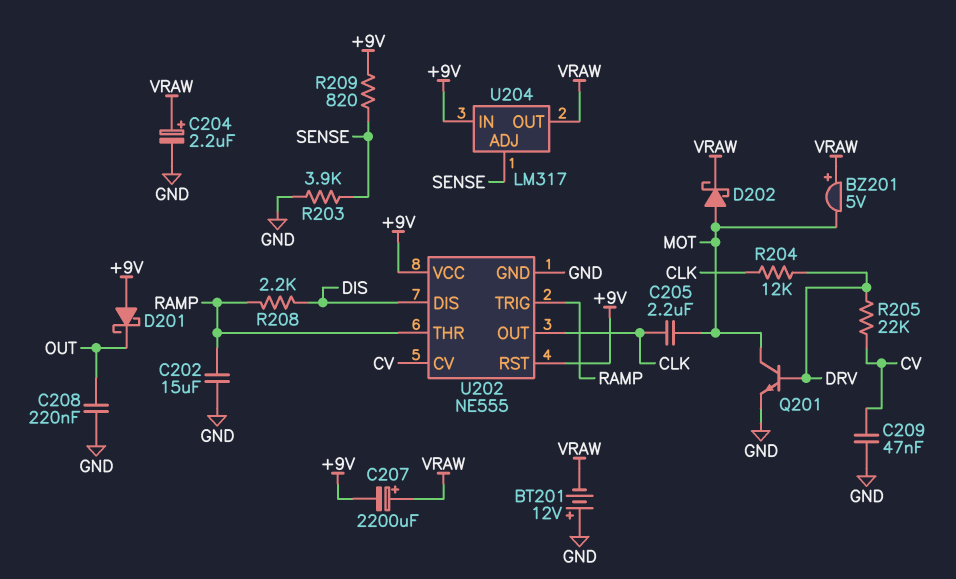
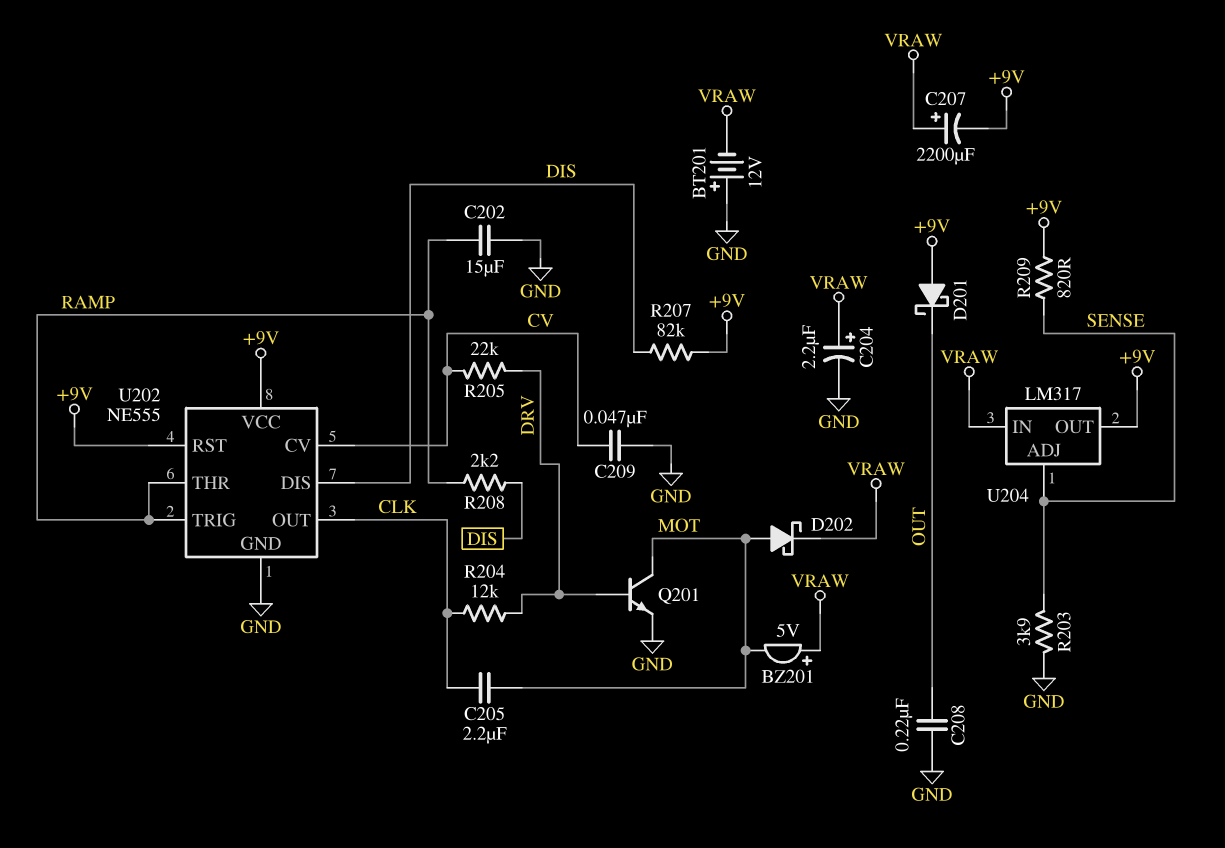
R207: none -> 82k (+9V, DIS)
U204 pin IN: +9V -> VRAW
U204 pin OUT: VRAW -> +9V

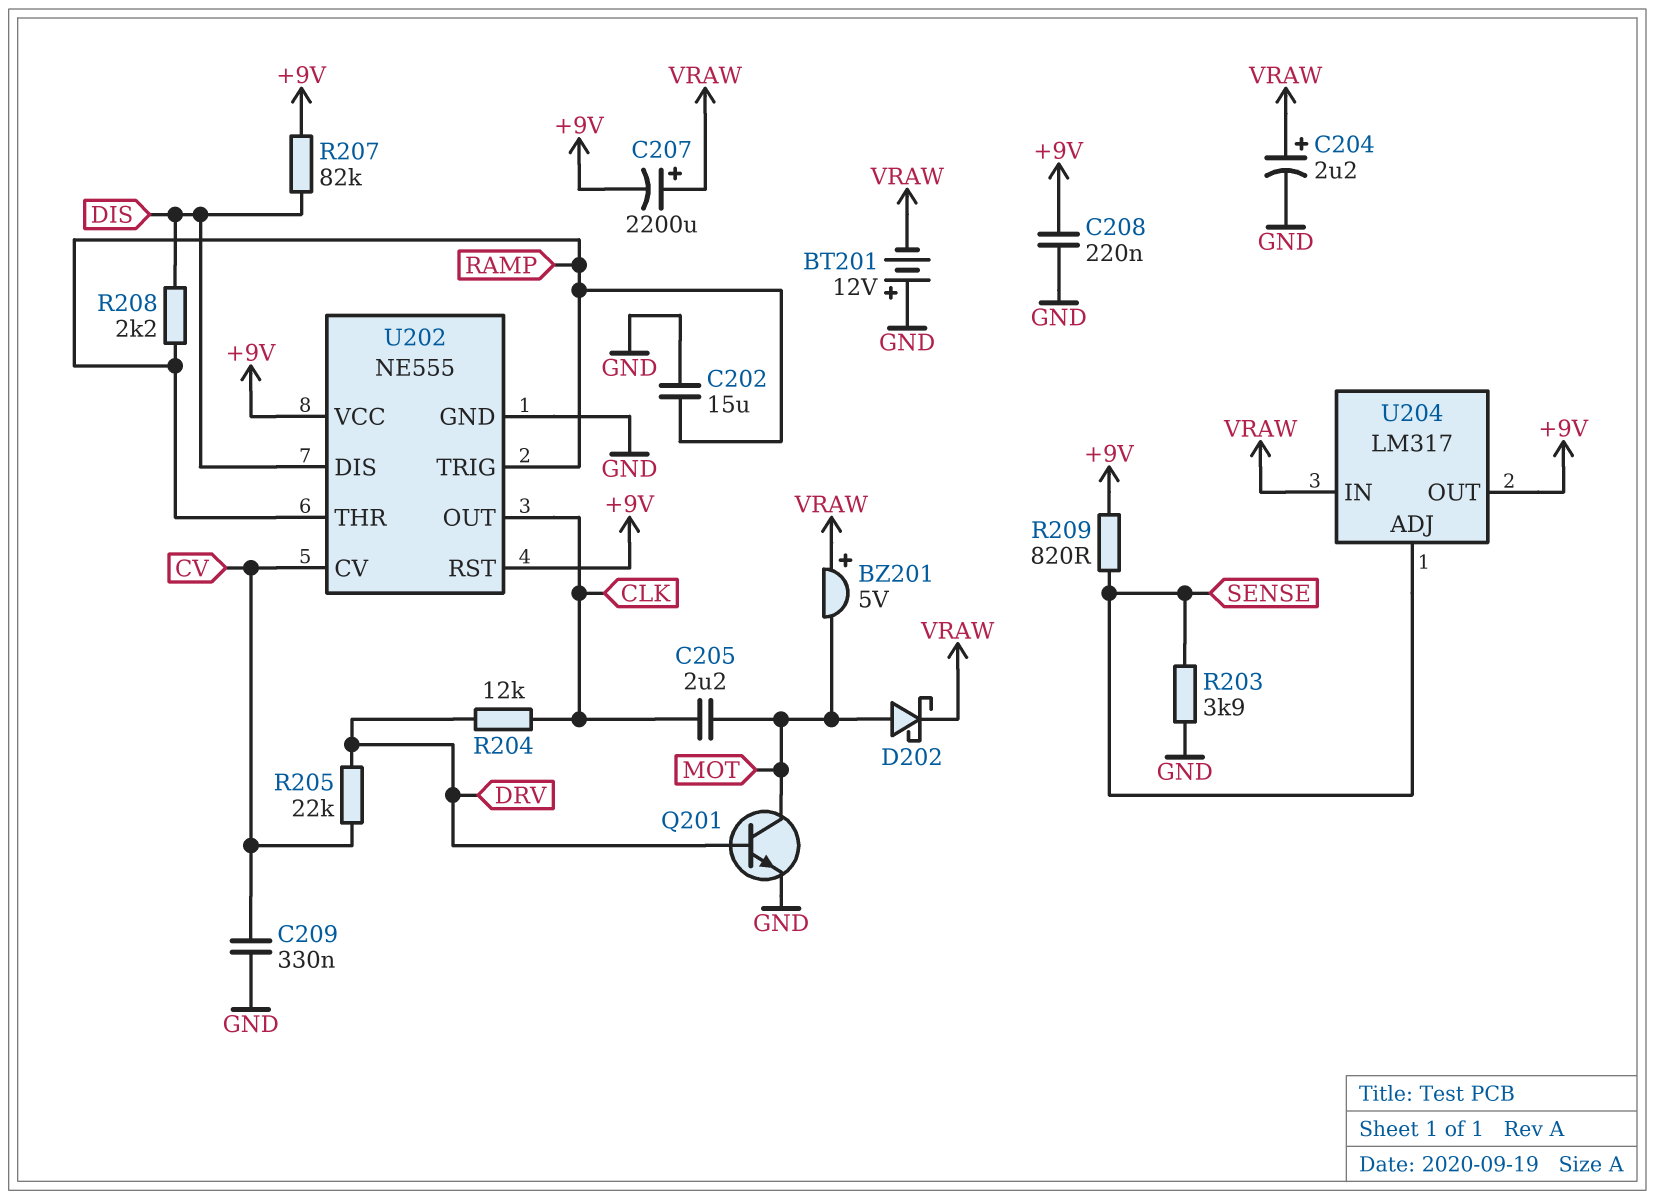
C208: 220nF (GND, OUT) -> 220nF (+9V, GND)
C209: 47nF (CV, GND) -> 330nF (CV, GND)
D201: schottky (A +9V, K OUT) -> none

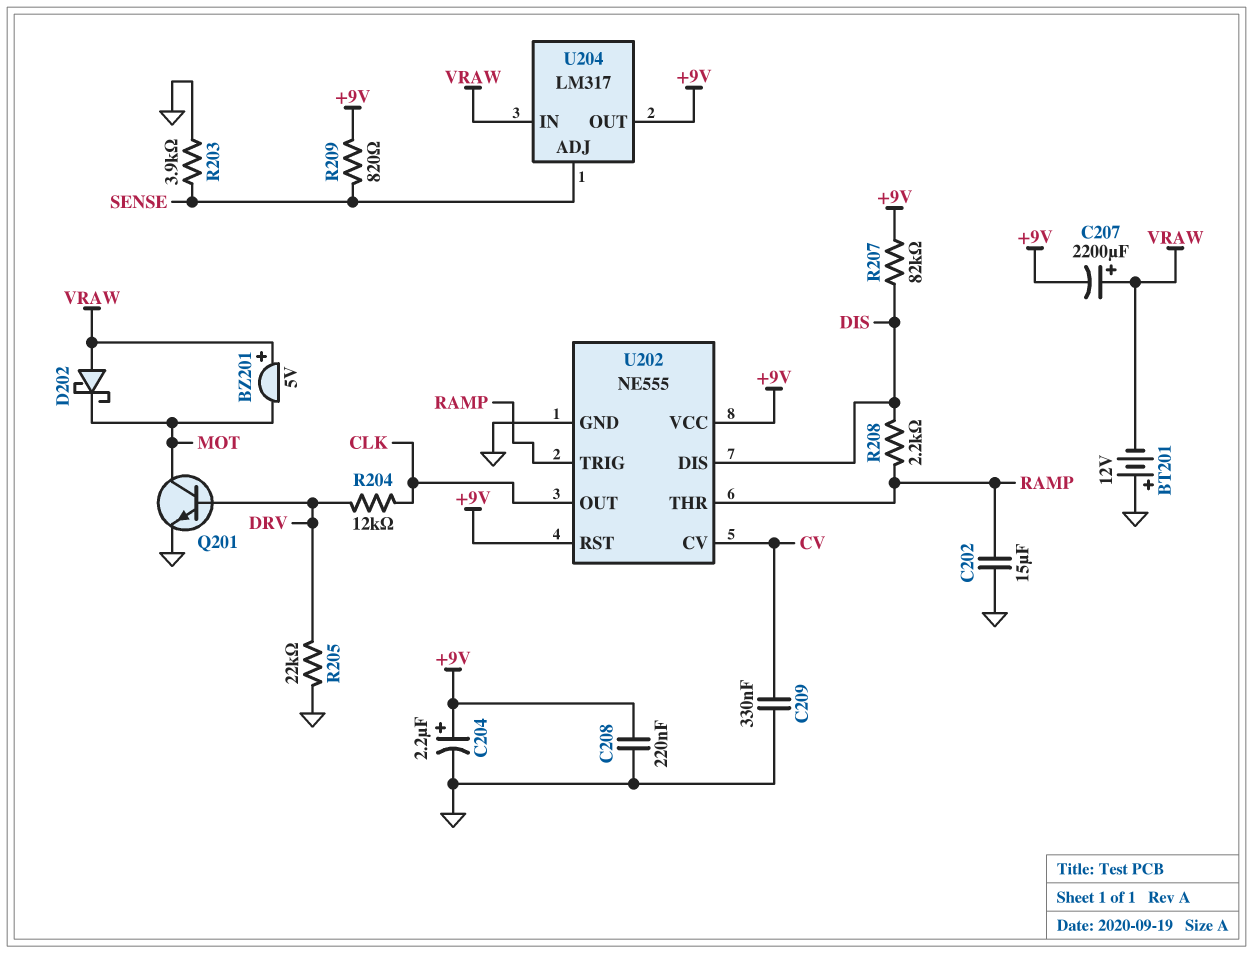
C204: 2.2uF (plus VRAW, minus GND) -> 2.2uF (plus +9V, minus GND)
C205: 2.2uF (CLK, MOT) -> none
D202: schottky (A MOT, K VRAW) -> schottky (A VRAW, K MOT)
R205: 22k (CV, DRV) -> 22k (DRV, GND)

